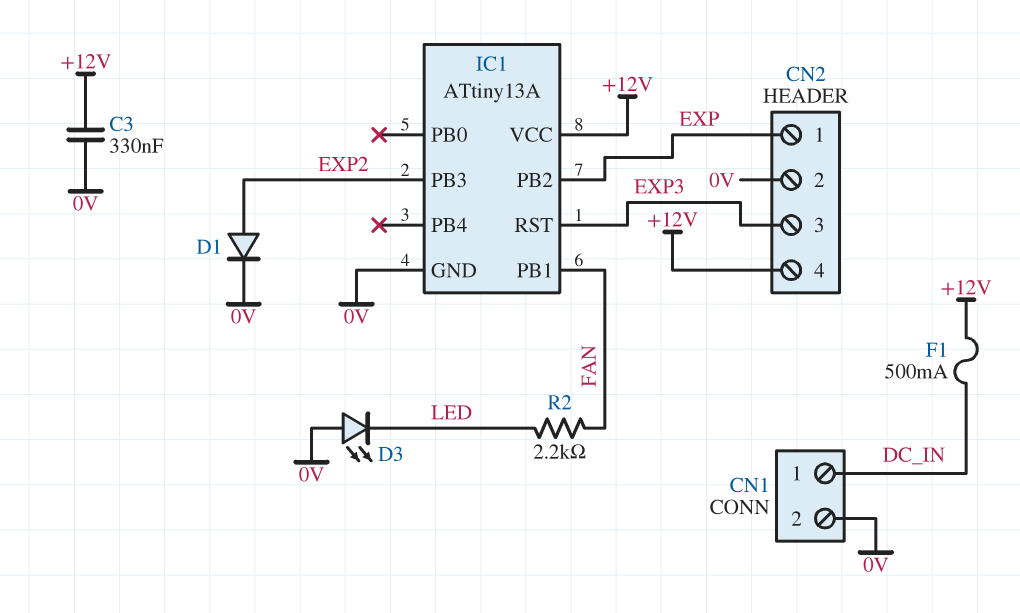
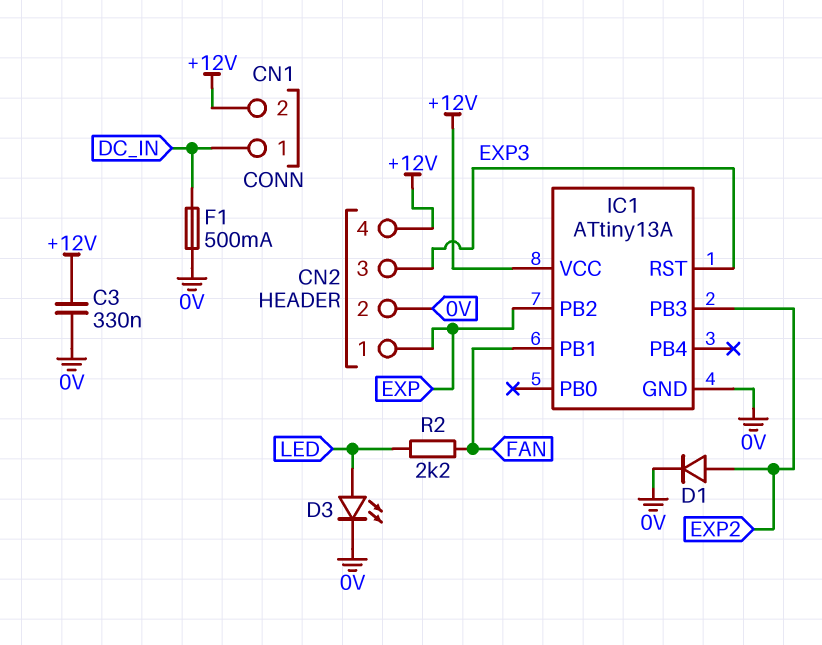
CN1 pin 2: 0V -> +12V
D3: LED (A 0V, K LED) -> LED (A LED, K 0V)
F1: 500mA (+12V, DC_IN) -> 500mA (0V, DC_IN)

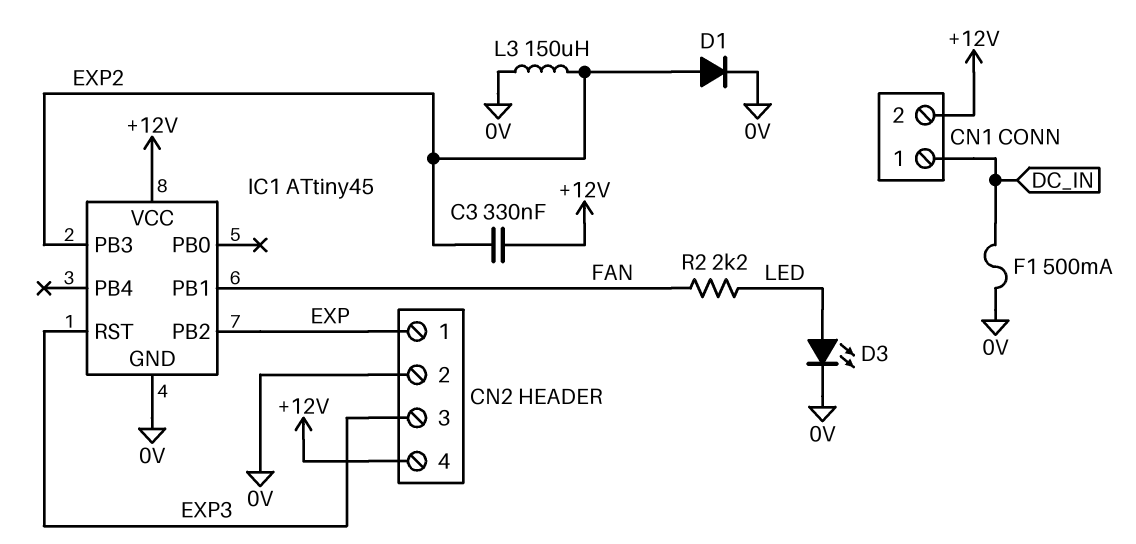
C3: 330nF (+12V, 0V) -> 330nF (+12V, EXP2)
IC1: ATtiny13A -> ATtiny45
L3: none -> 150uH (0V, EXP2)

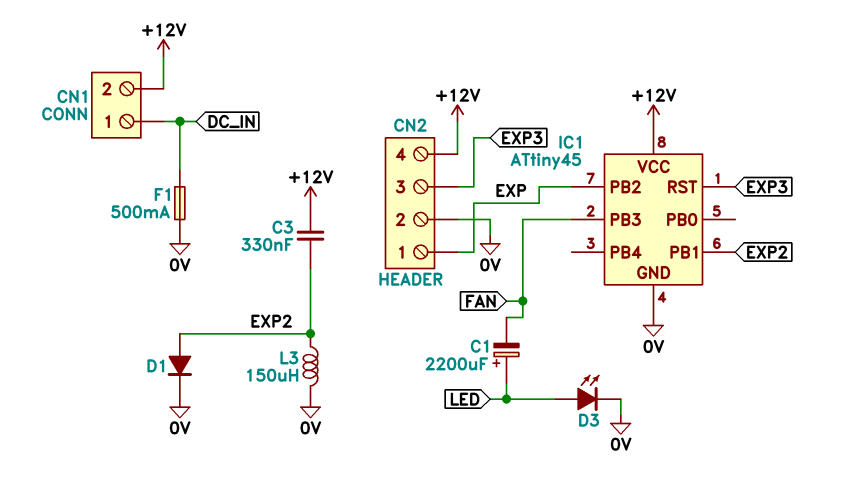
C1: none -> 2200uF (plus LED, minus FAN)
IC1 pin PB1: FAN -> EXP2
IC1 pin PB3: EXP2 -> FAN
R2: 2.2k (FAN, LED) -> none

